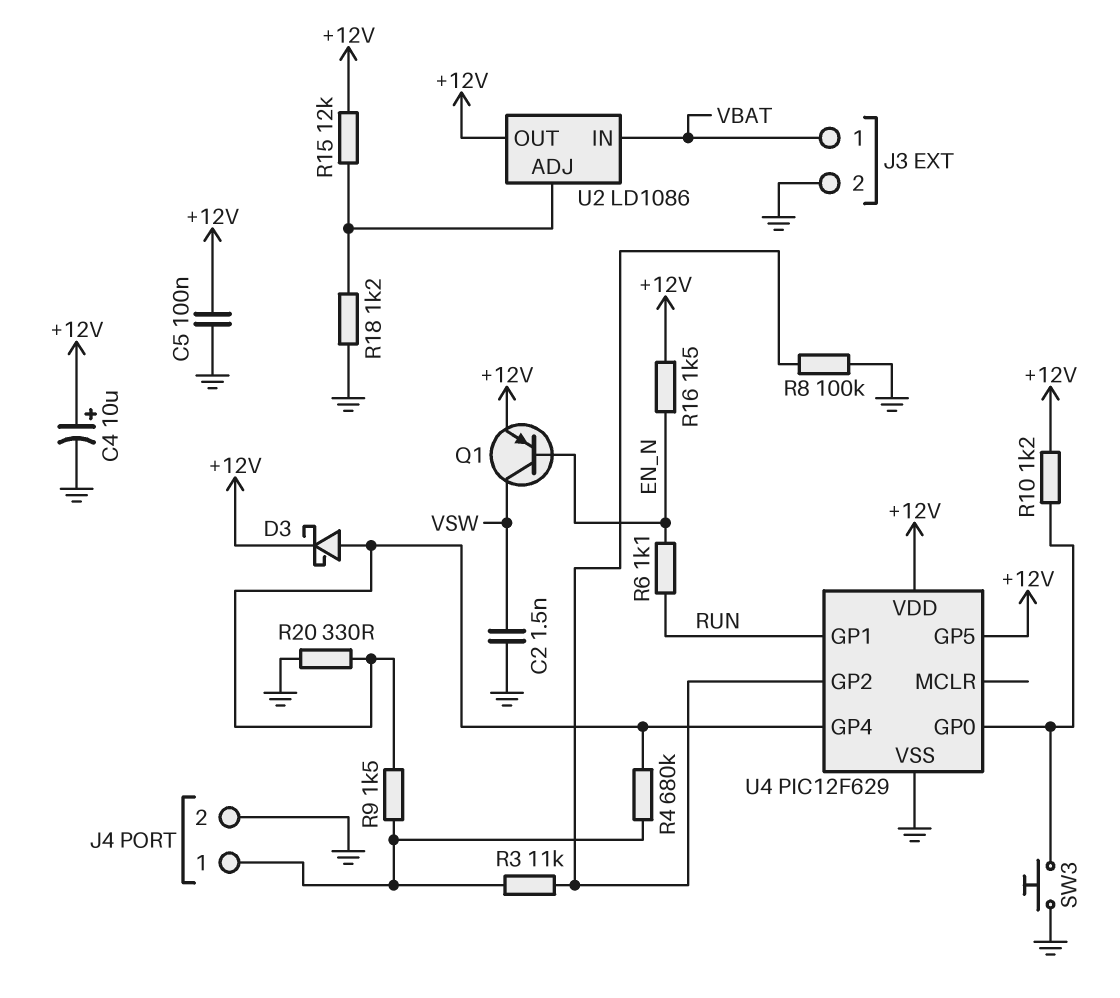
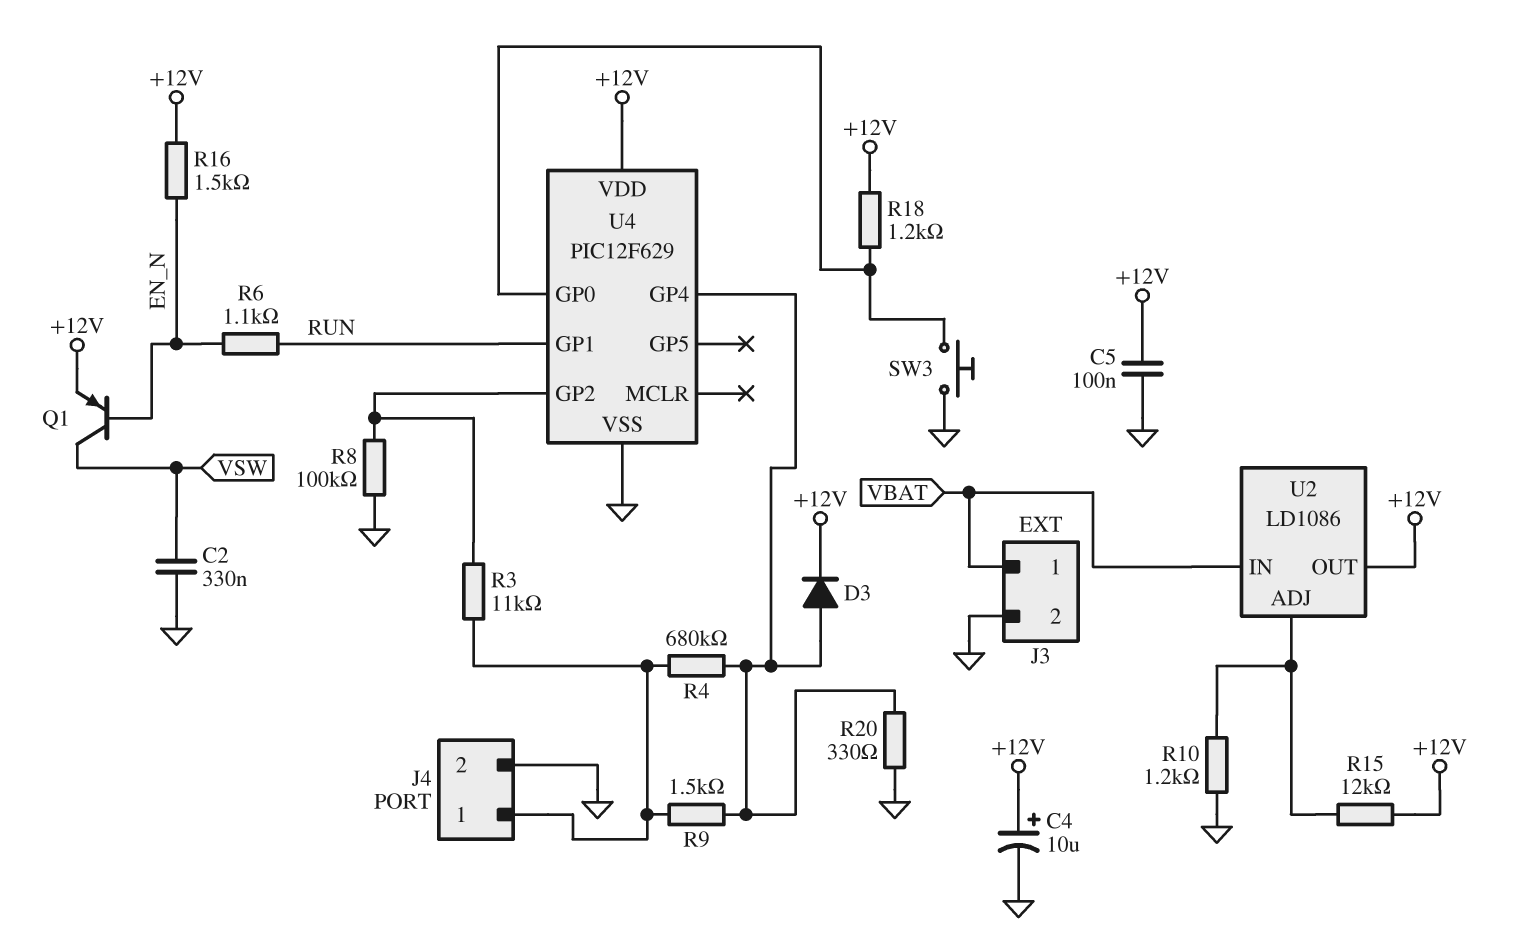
C2: 1.5nF (GND, VSW) -> 330nF (GND, VSW)
D3: schottky (A U4/GP4, K +12V) -> diode (A U4/GP4, K +12V)
R10: 1.2k (+12V, U4/GP0) -> 1.2k (GND, U2/ADJ)
R18: 1.2k (GND, U2/ADJ) -> 1.2k (+12V, U4/GP0)
U4 pin GP5: +12V -> none

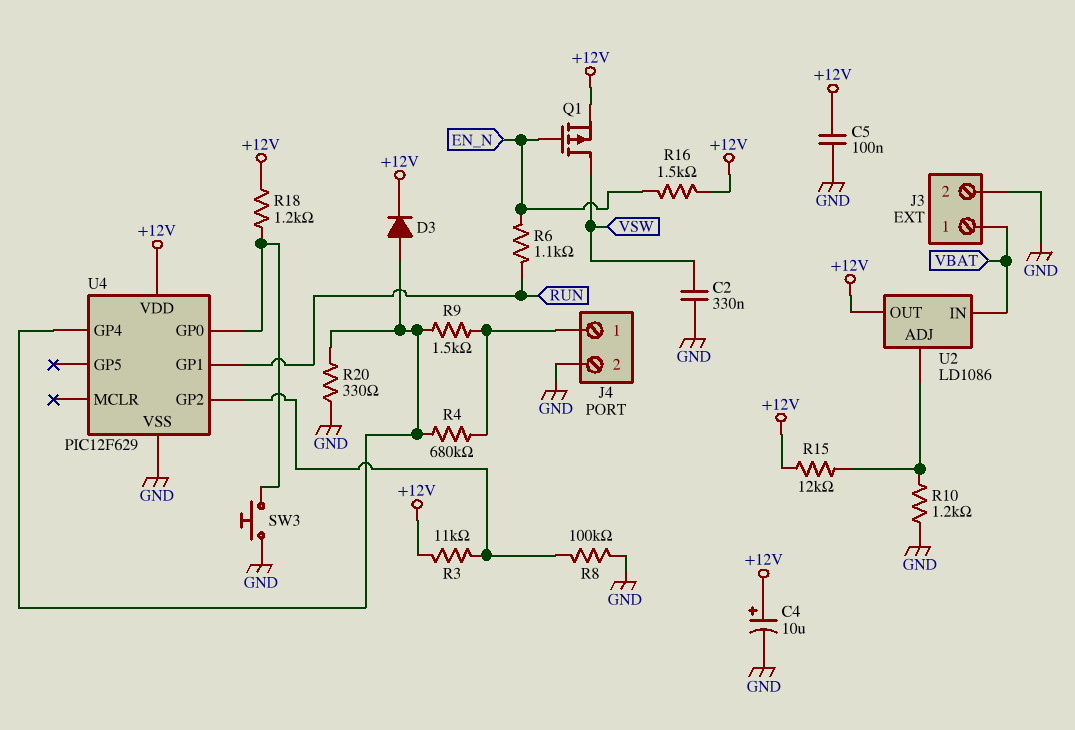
Q1: PNP (B EN_N, C VSW, E +12V) -> PMOS (G EN_N, D VSW, S +12V)
R3: 11k (J4/1, U4/GP2) -> 11k (+12V, U4/GP2)

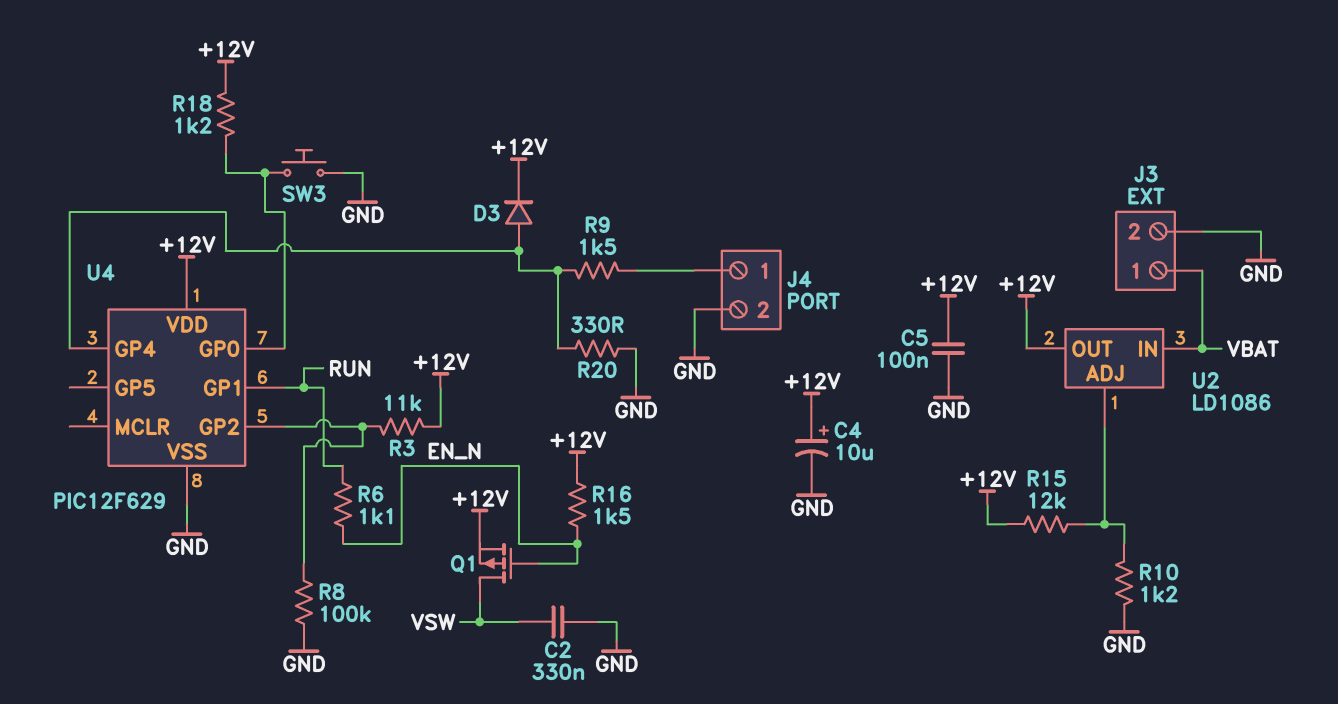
R4: 680k (J4/1, U4/GP4) -> none

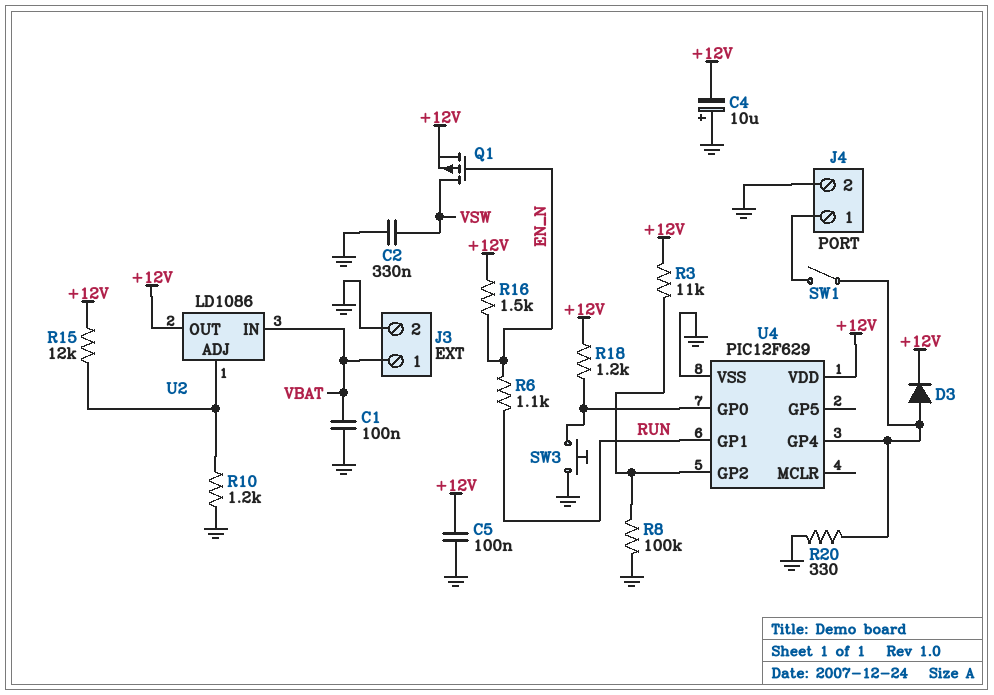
C1: none -> 100nF (GND, VBAT)
C4: 10uF (plus +12V, minus GND) -> 10uF (plus GND, minus +12V)
R9: 1.5k (J4/1, U4/GP4) -> none
SW1: none -> switch (J4/1, U4/GP4)

